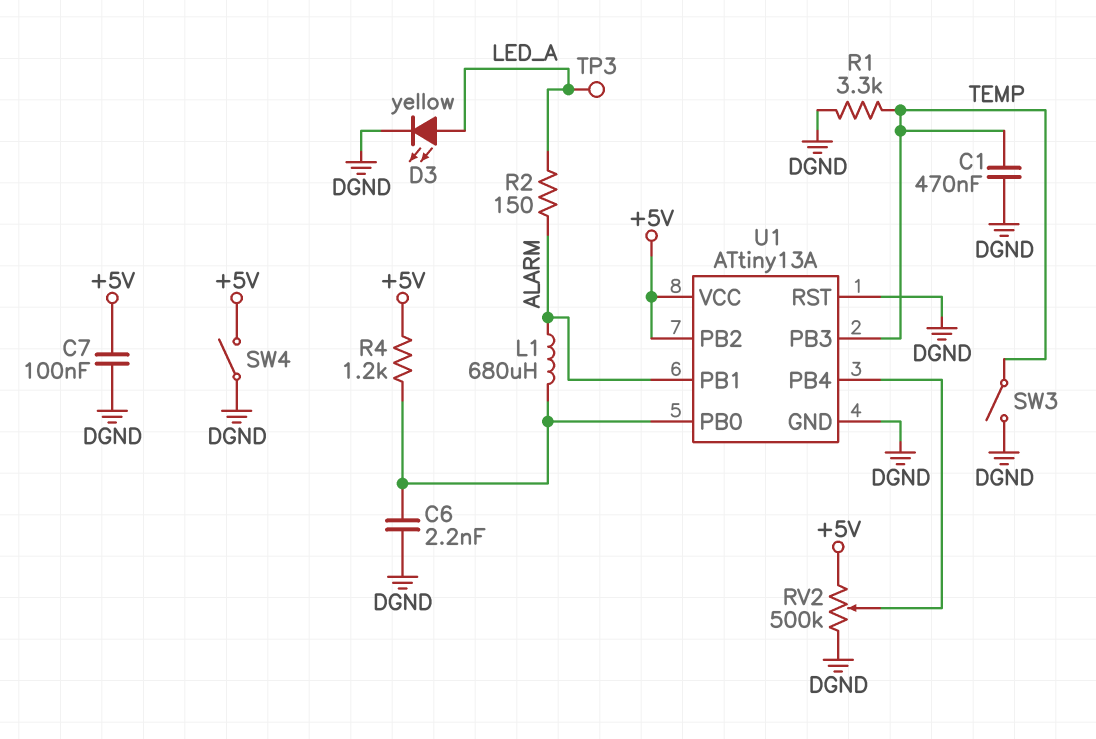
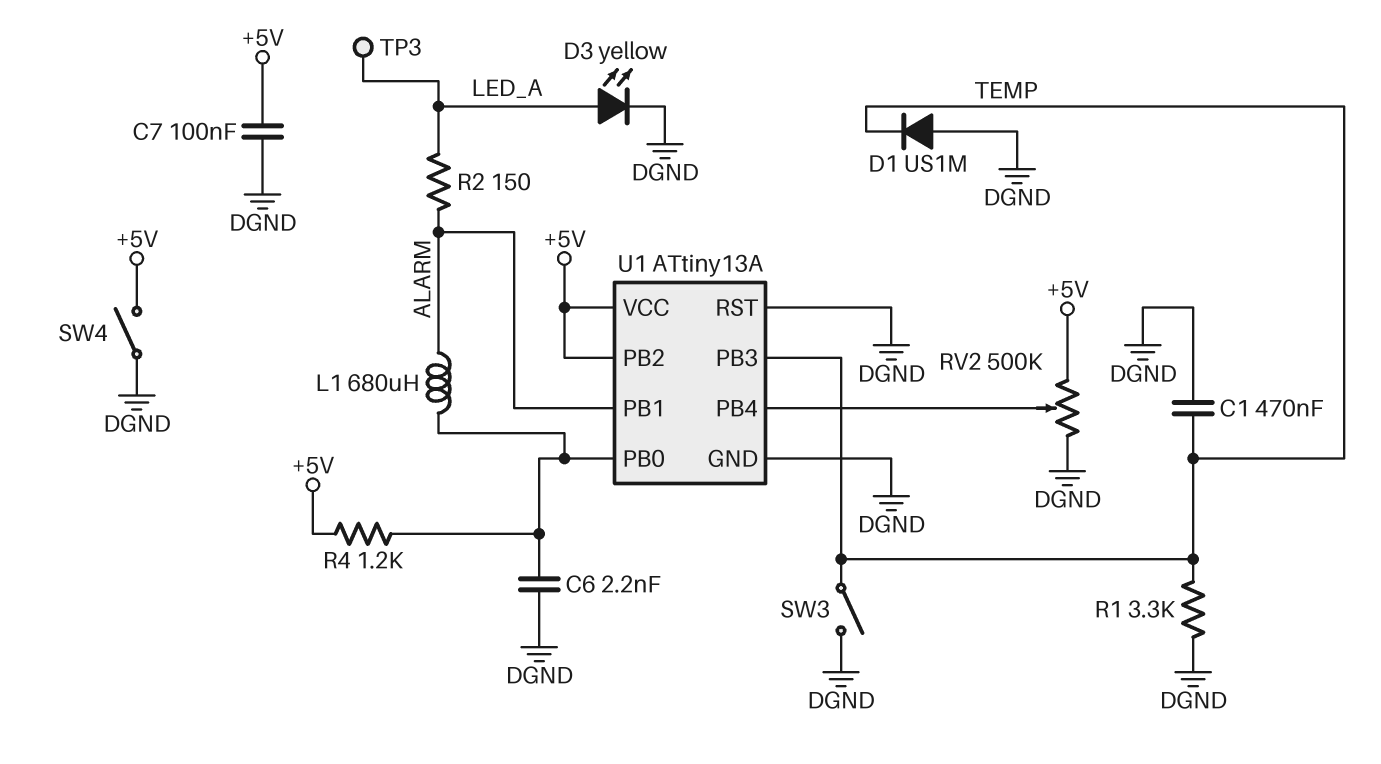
D1: none -> diode US1M (A DGND, K TEMP)

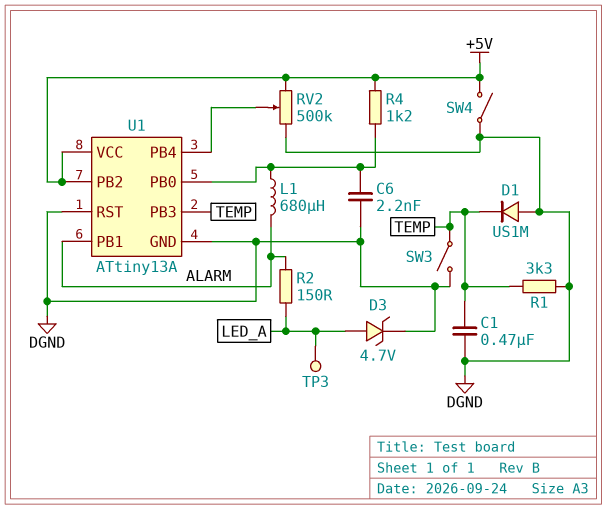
C7: 100nF (+5V, DGND) -> none
D3: LED yellow (A LED_A, K DGND) -> zener 4.7V (A LED_A, K DGND)

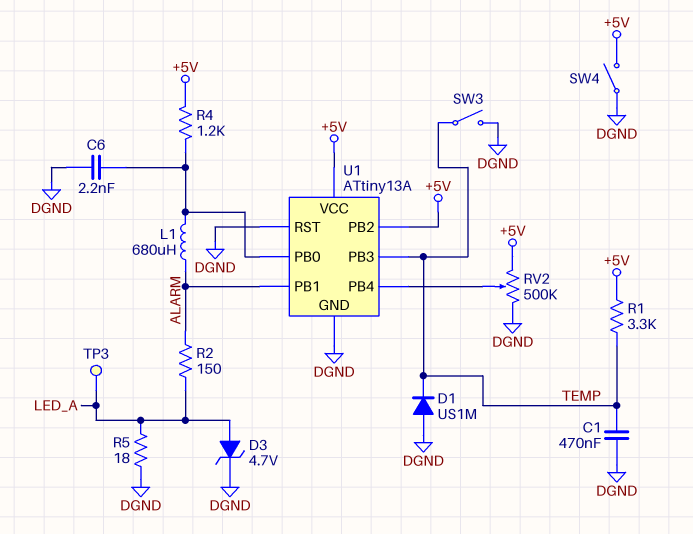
R1: 3.3k (DGND, TEMP) -> 3.3k (+5V, TEMP)
R5: none -> 18 (DGND, LED_A)

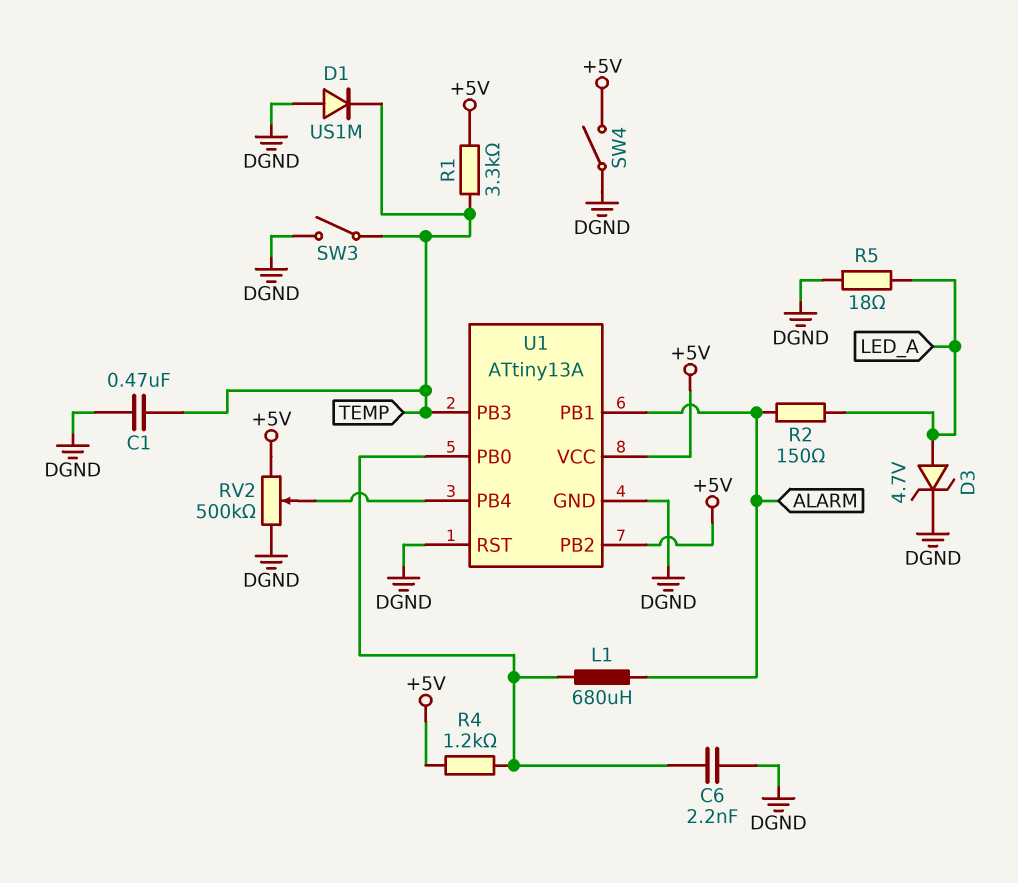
TP3: test point (LED_A) -> none

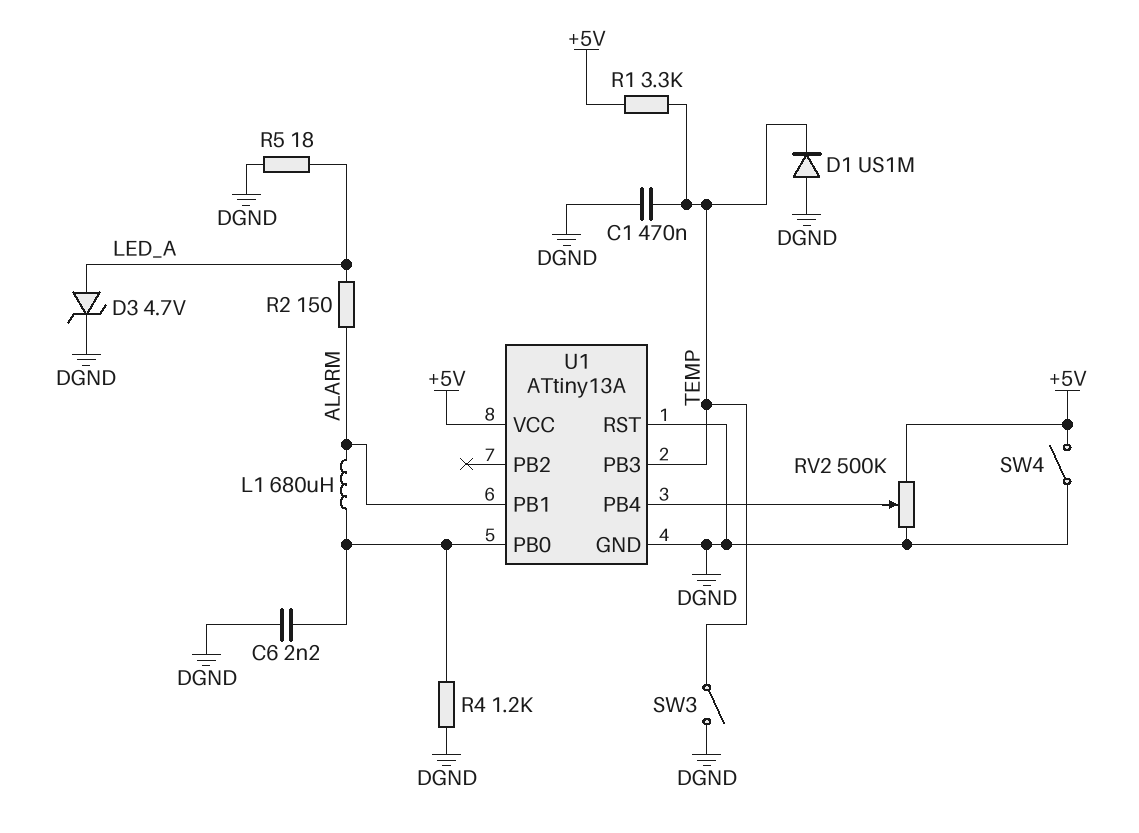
R4: 1.2k (+5V, U1/PB0) -> 1.2k (DGND, U1/PB0)
U1 pin PB2: +5V -> none

